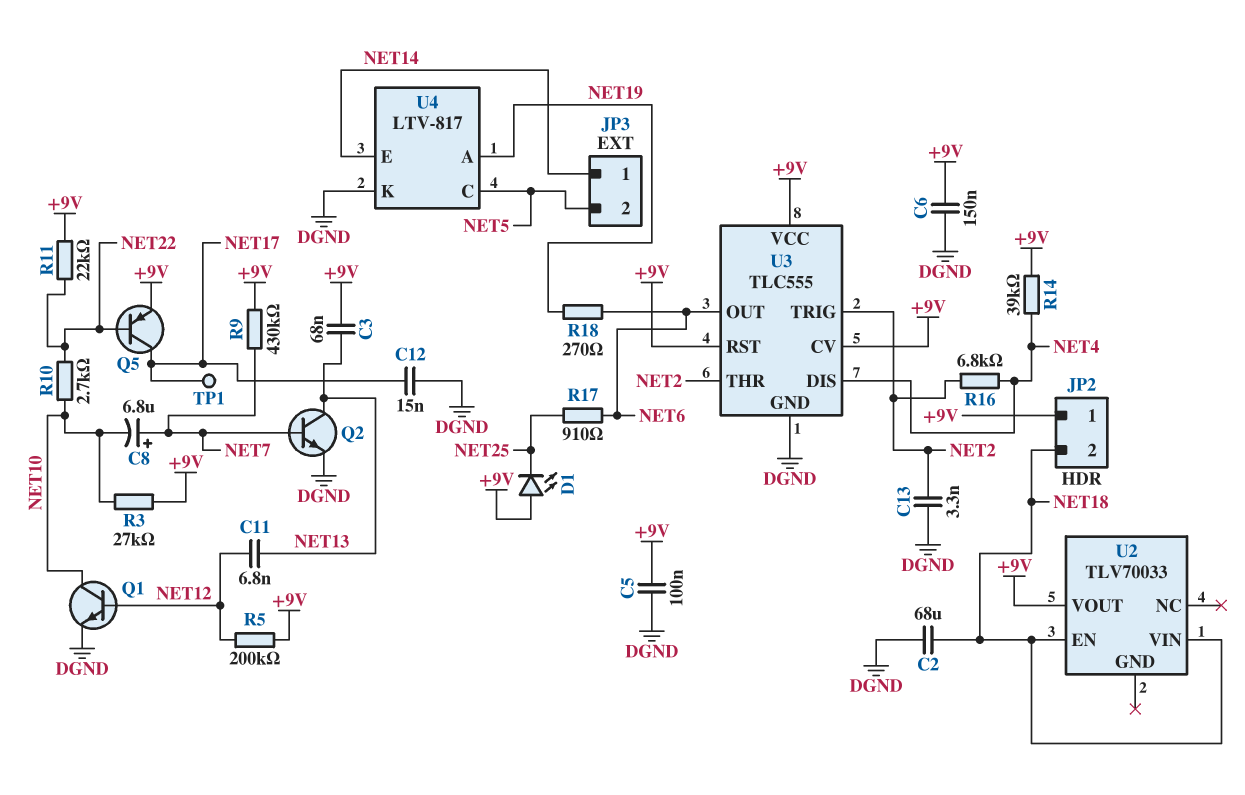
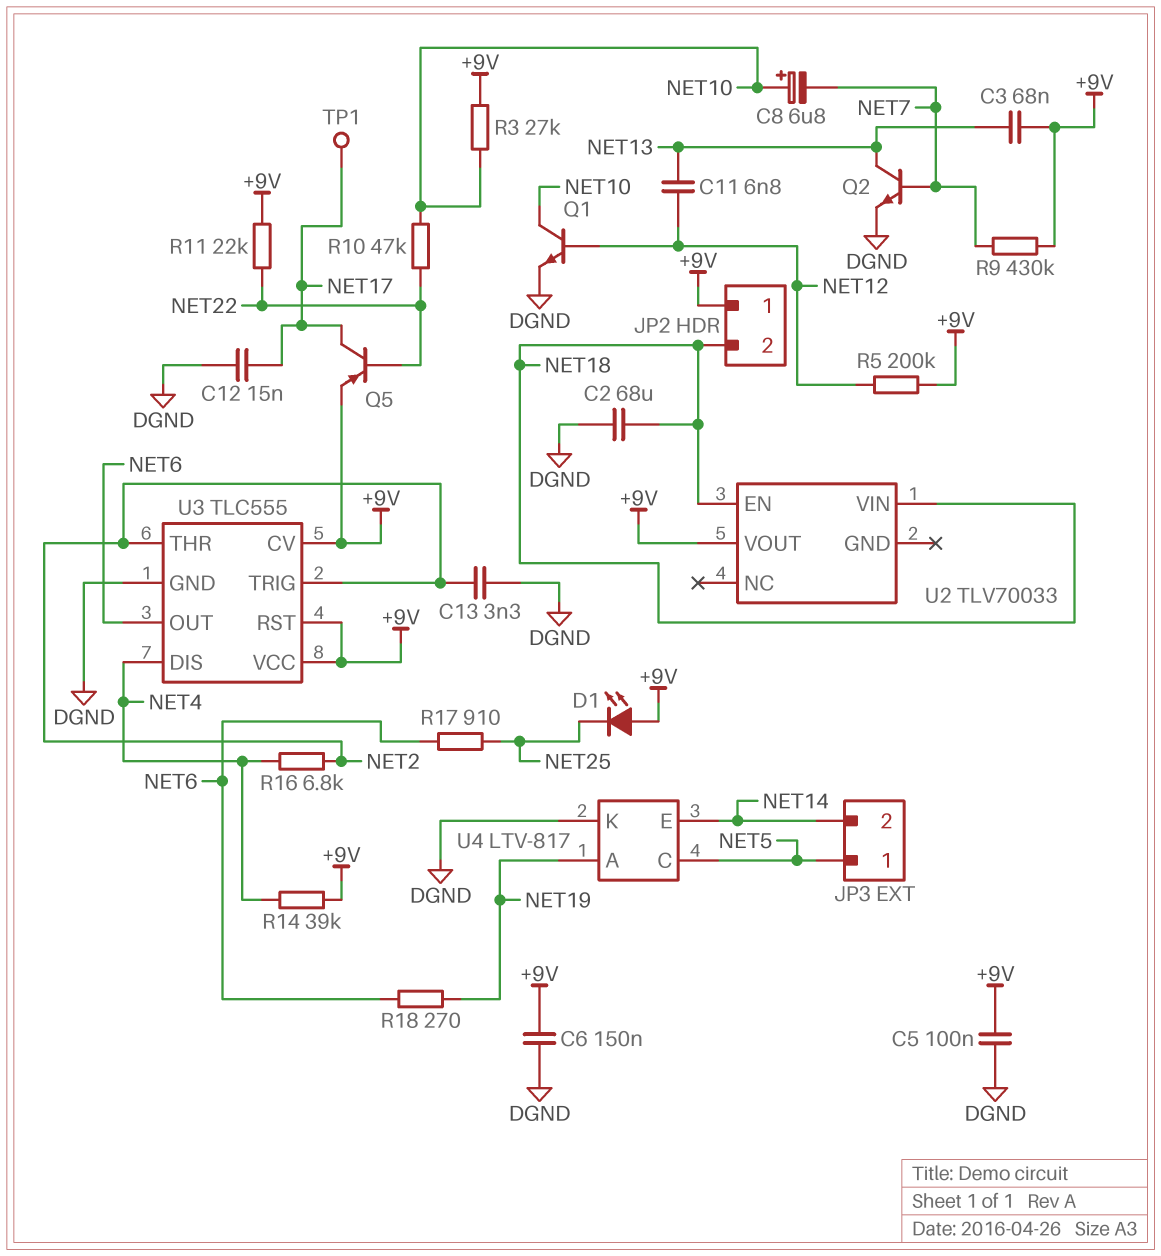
C8: 6.8uF (plus NET7, minus NET10) -> 6.8uF (plus NET10, minus NET7)
JP3 pin 1: NET14 -> NET5
JP3 pin 2: NET5 -> NET14
R10: 2.7k (NET10, NET22) -> 47k (NET10, NET22)

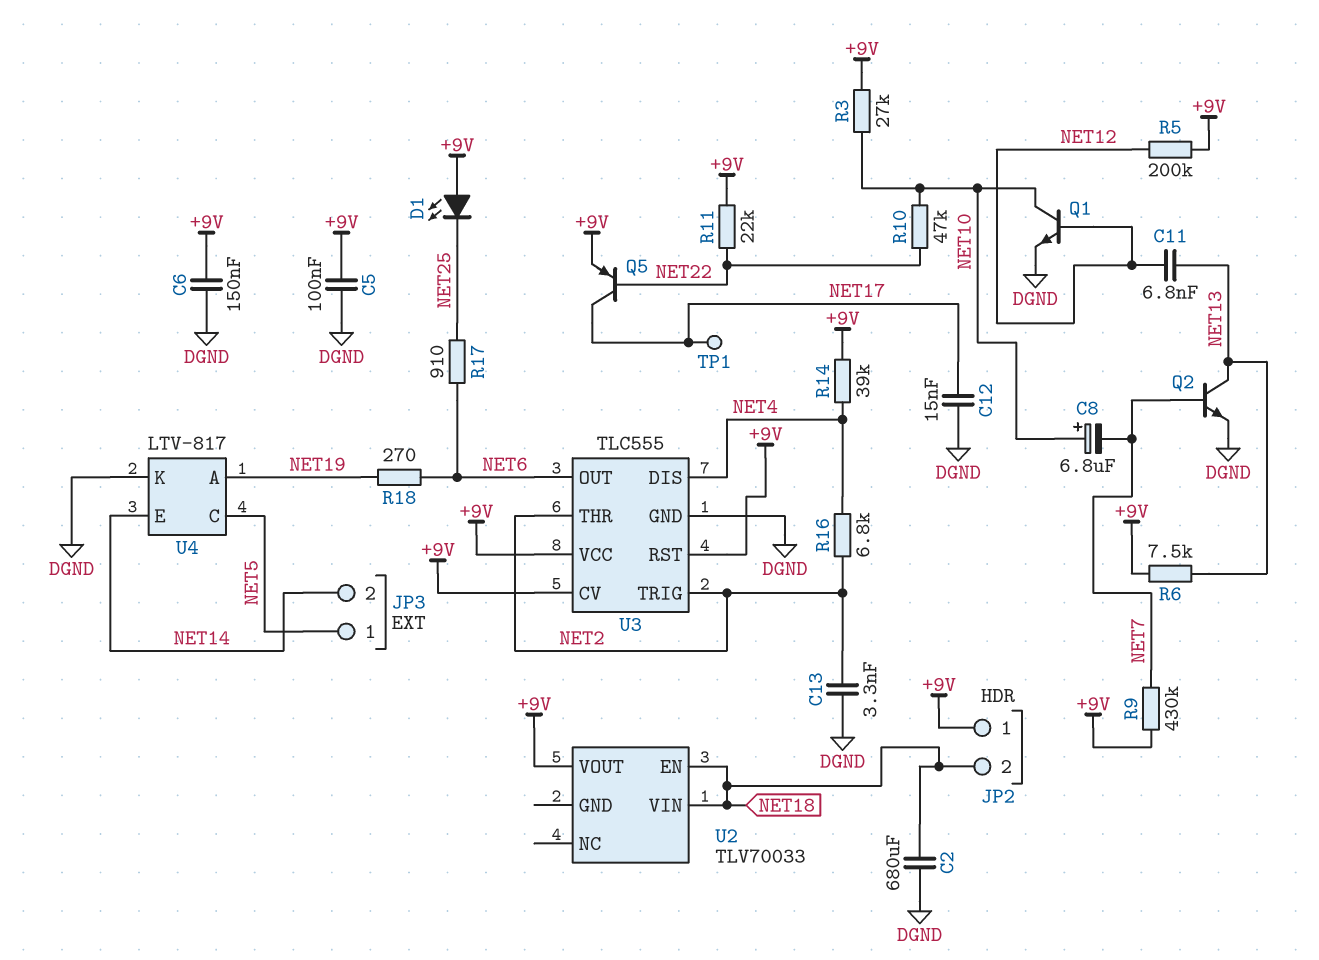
C2: 68uF (DGND, NET18) -> 680uF (DGND, NET18)
C3: 68nF (+9V, NET13) -> none
R6: none -> 7.5k (+9V, NET13)

